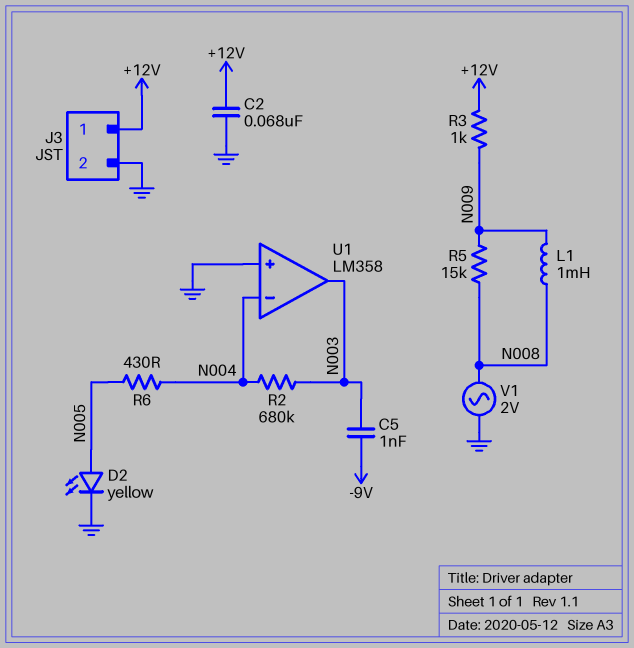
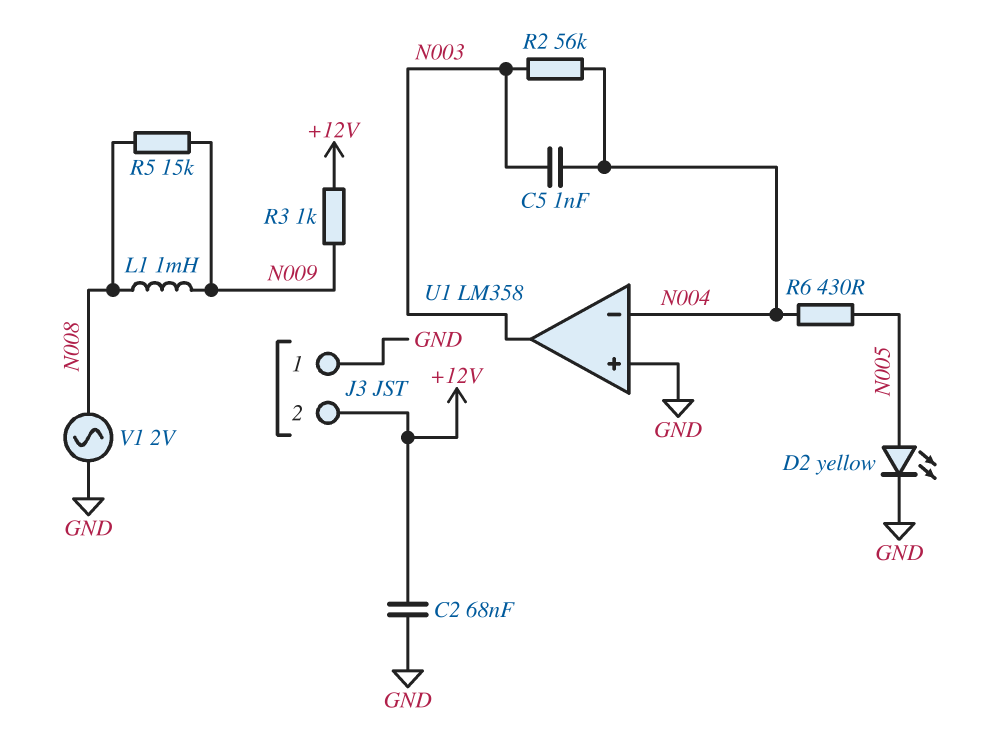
C5: 1nF (-9V, N003) -> 1nF (N003, N004)
J3 pin 1: +12V -> GND
J3 pin 2: GND -> +12V
R2: 680k (N003, N004) -> 56k (N003, N004)

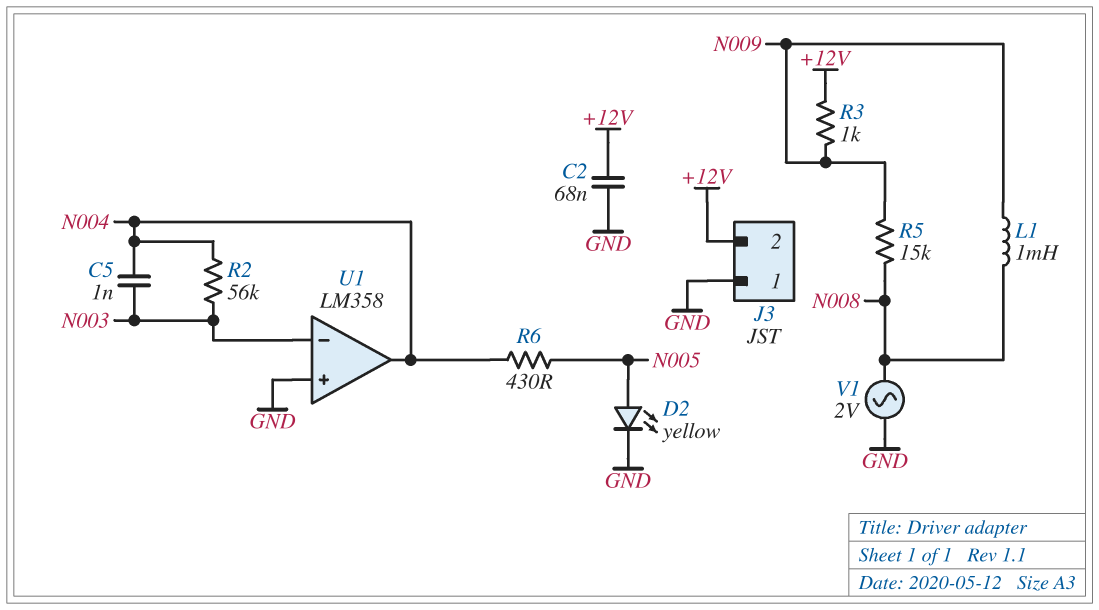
U1 pin in-: N004 -> N003
U1 pin out: N003 -> N004

